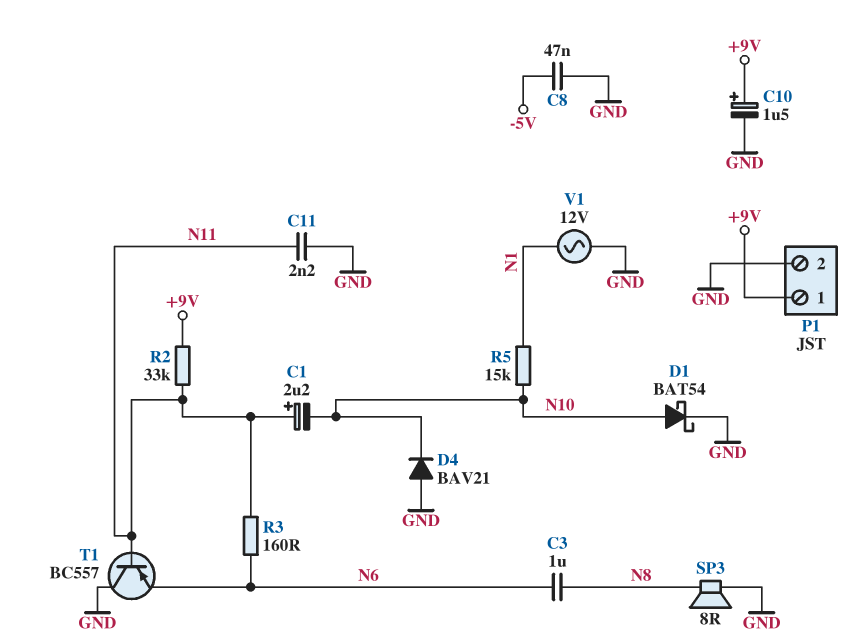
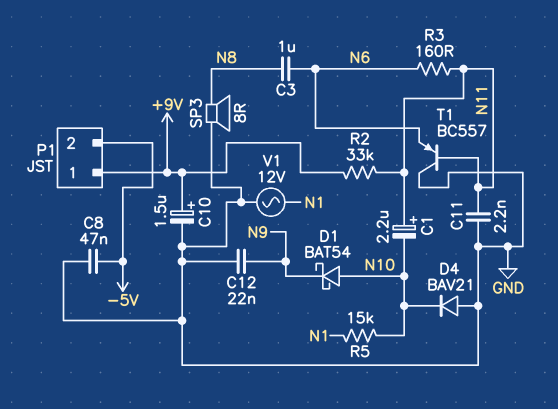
C12: none -> 22nF (GND, N9)
D1: schottky BAT54 (A N10, K GND) -> schottky BAT54 (A N10, K N9)
P1 pin 2: GND -> -5V

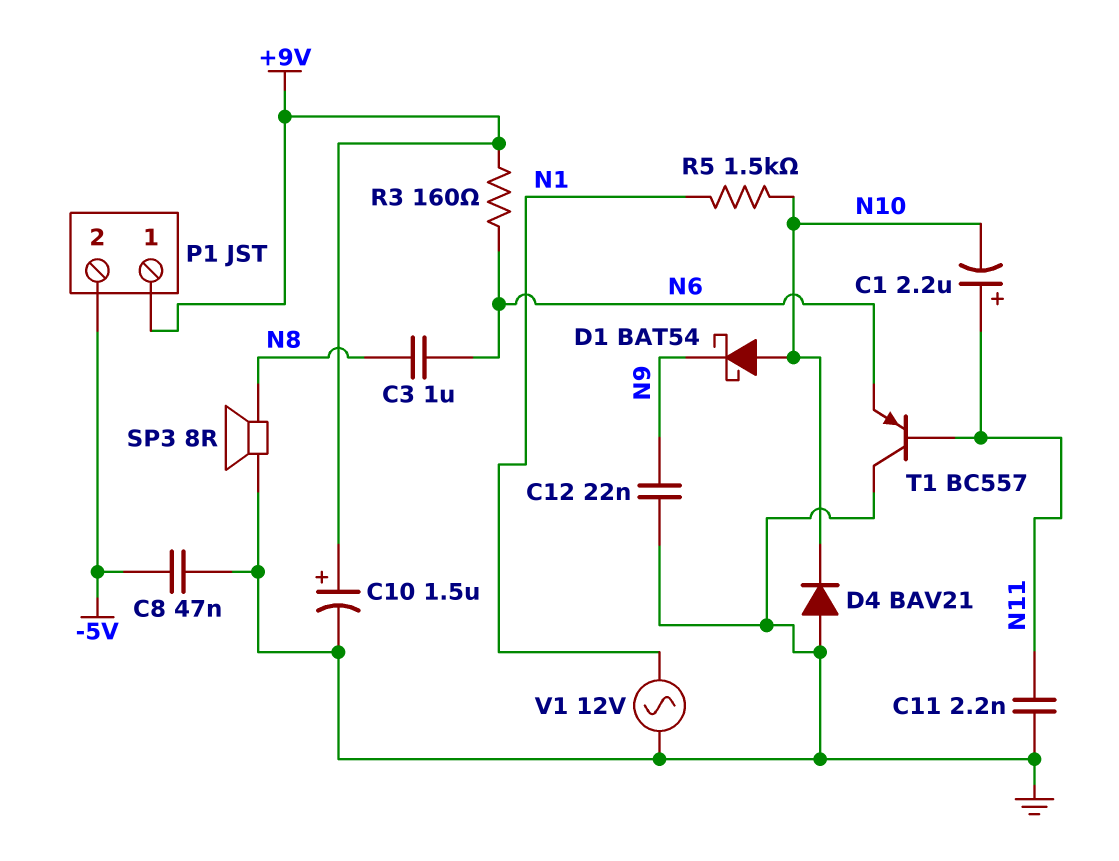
R2: 33k (+9V, N11) -> none
R3: 160 (N6, N11) -> 160 (+9V, N6)
R5: 15k (N1, N10) -> 1.5k (N1, N10)

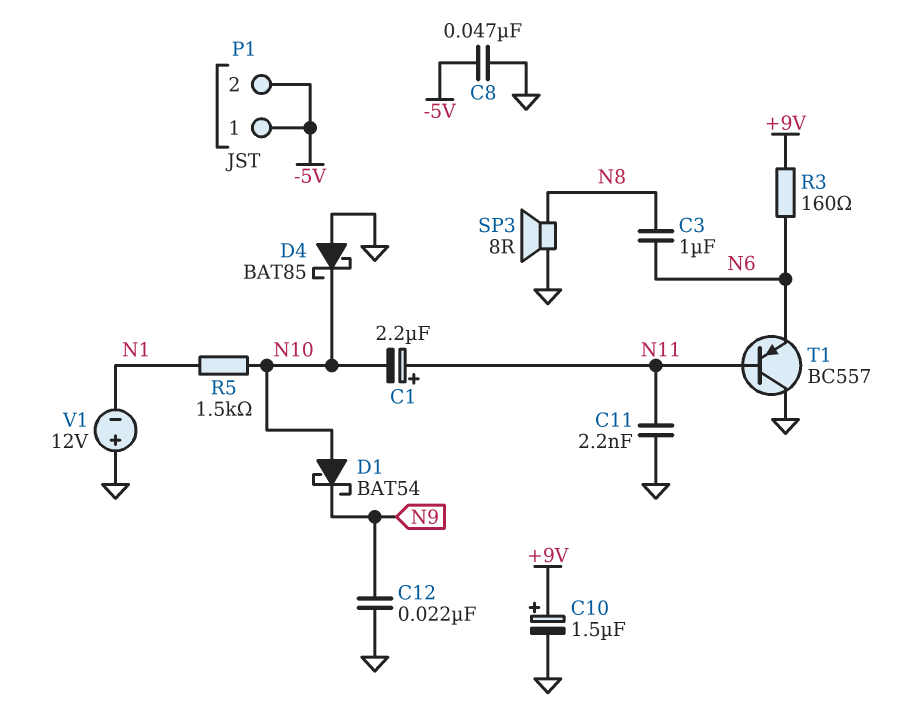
D4: diode BAV21 (A GND, K N10) -> schottky BAT85 (A GND, K N10)
P1 pin 1: +9V -> -5V
V1: AC 12V (GND, N1) -> 12V (plus GND, minus N1)

